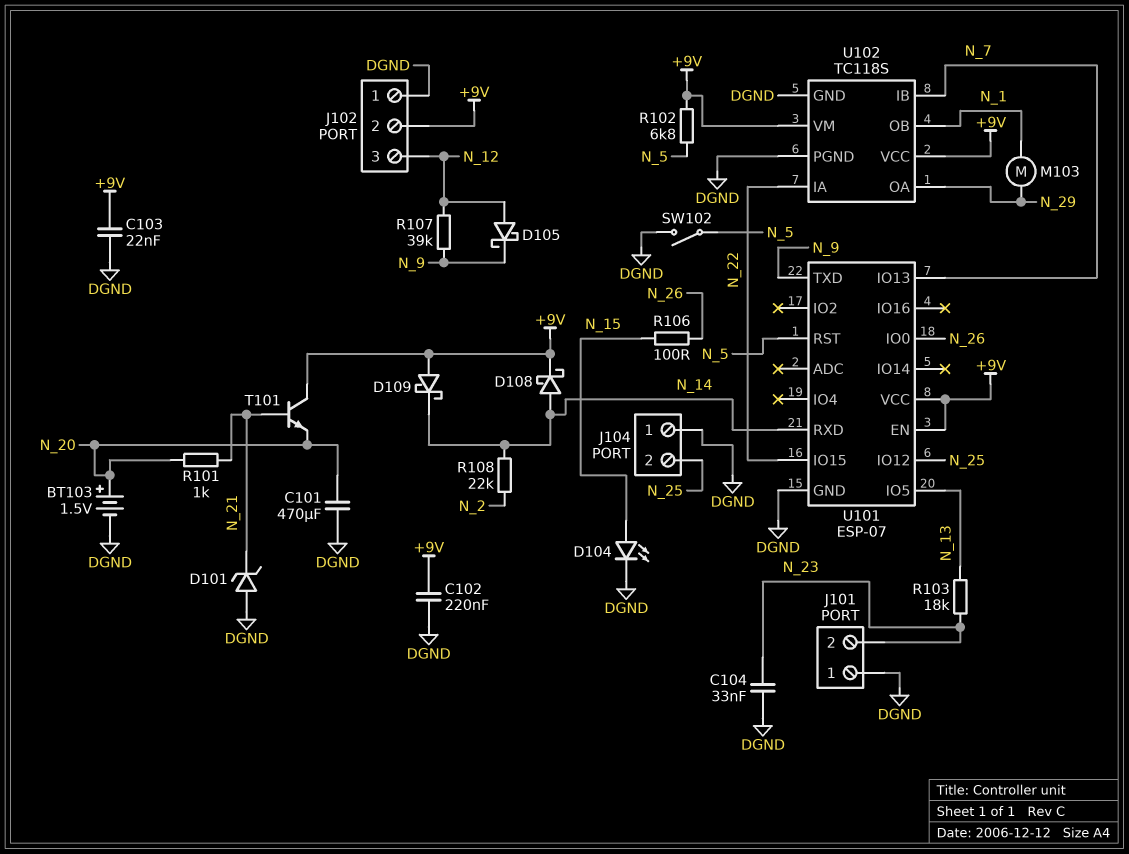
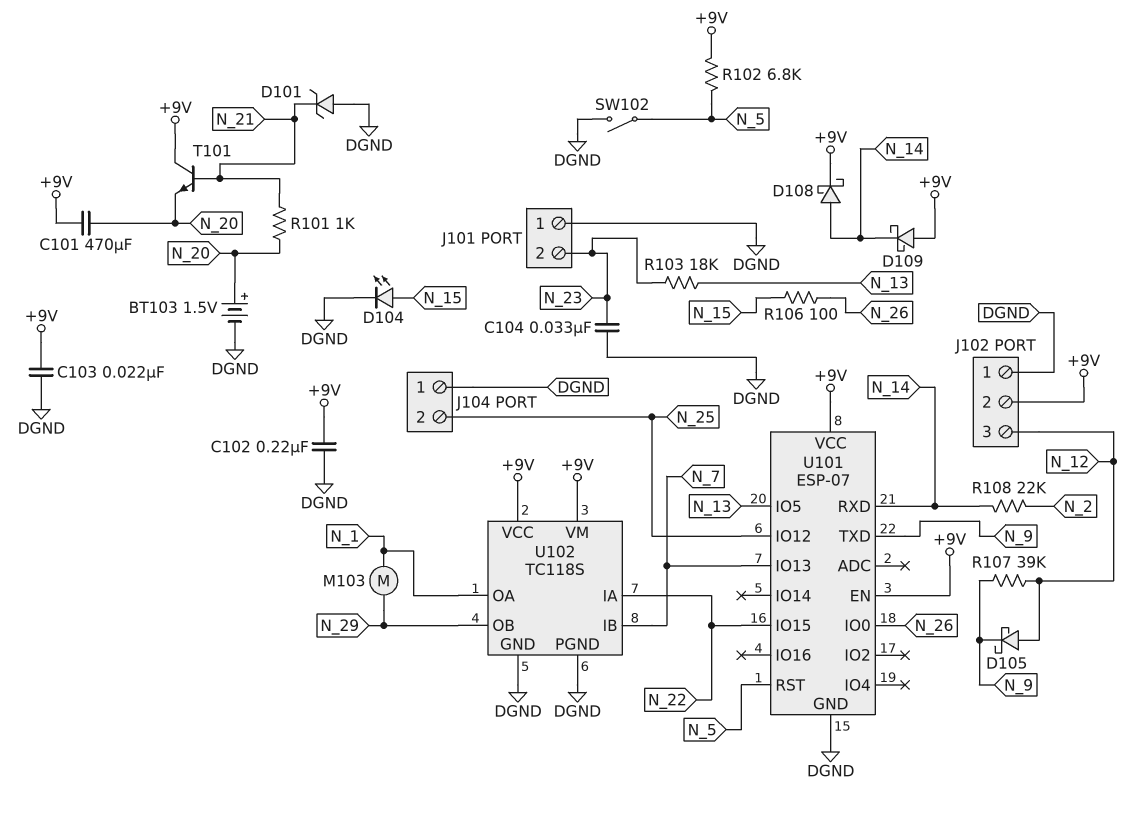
C101: 470uF (DGND, N_20) -> 470uF (+9V, N_20)
U102 pin OA: N_29 -> N_1
U102 pin OB: N_1 -> N_29

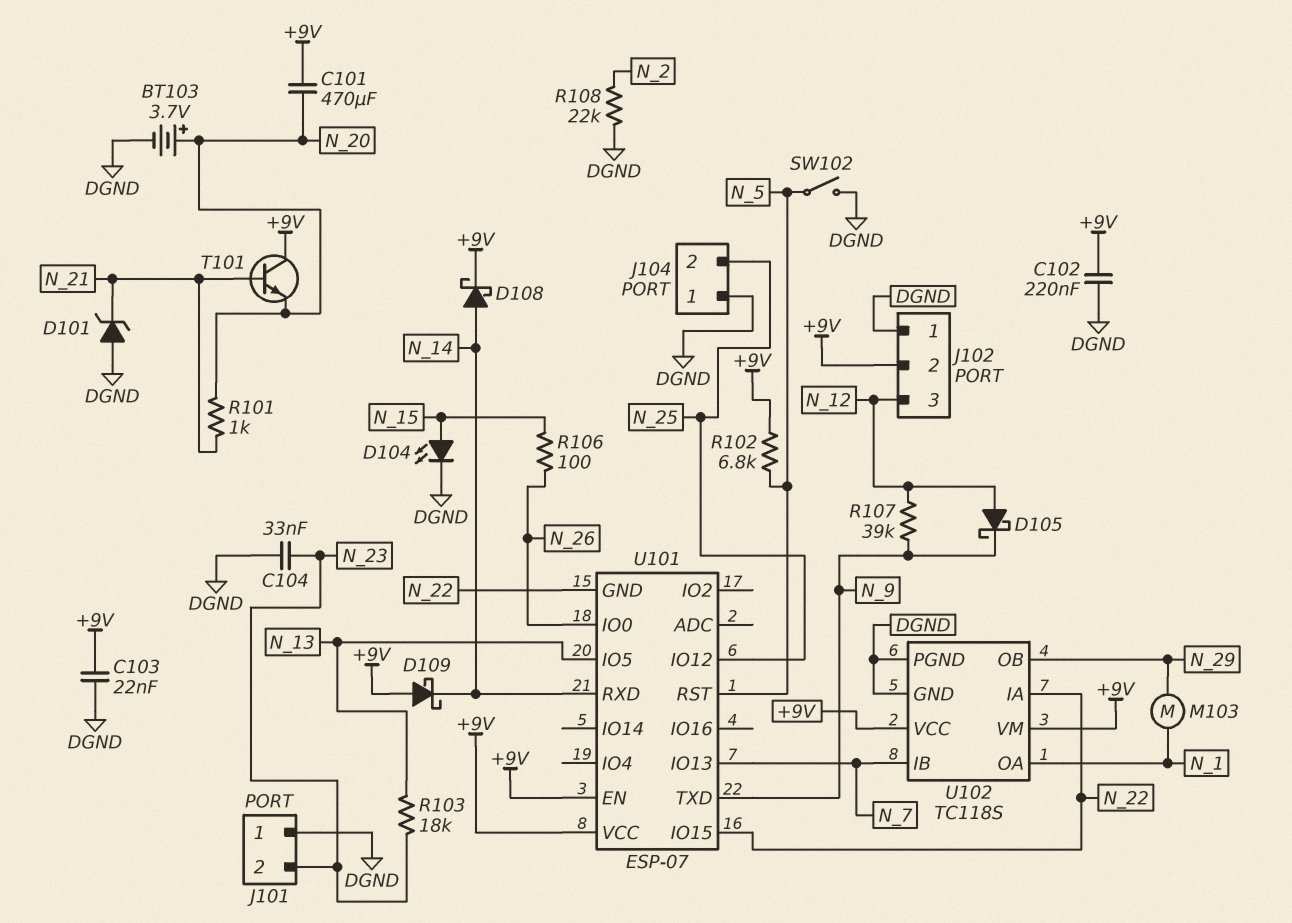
BT103: 1.5V (plus N_20, minus DGND) -> 3.7V (plus N_20, minus DGND)
R108: 22k (N_2, N_14) -> 22k (DGND, N_2)
U101 pin GND: DGND -> N_22

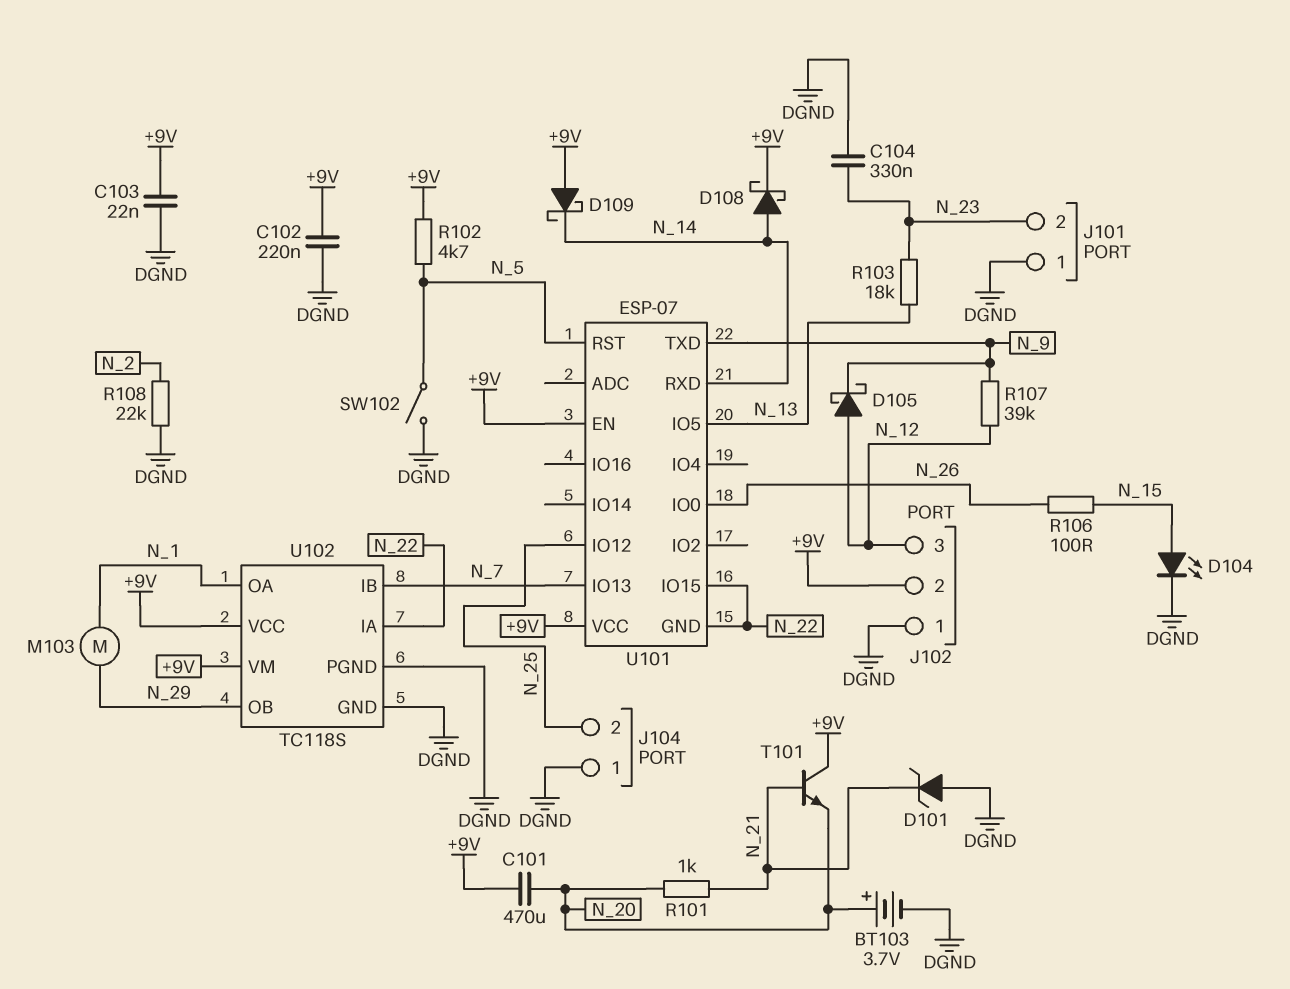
C104: 33nF (DGND, N_23) -> 330nF (DGND, N_23)
R102: 6.8k (+9V, N_5) -> 4.7k (+9V, N_5)

